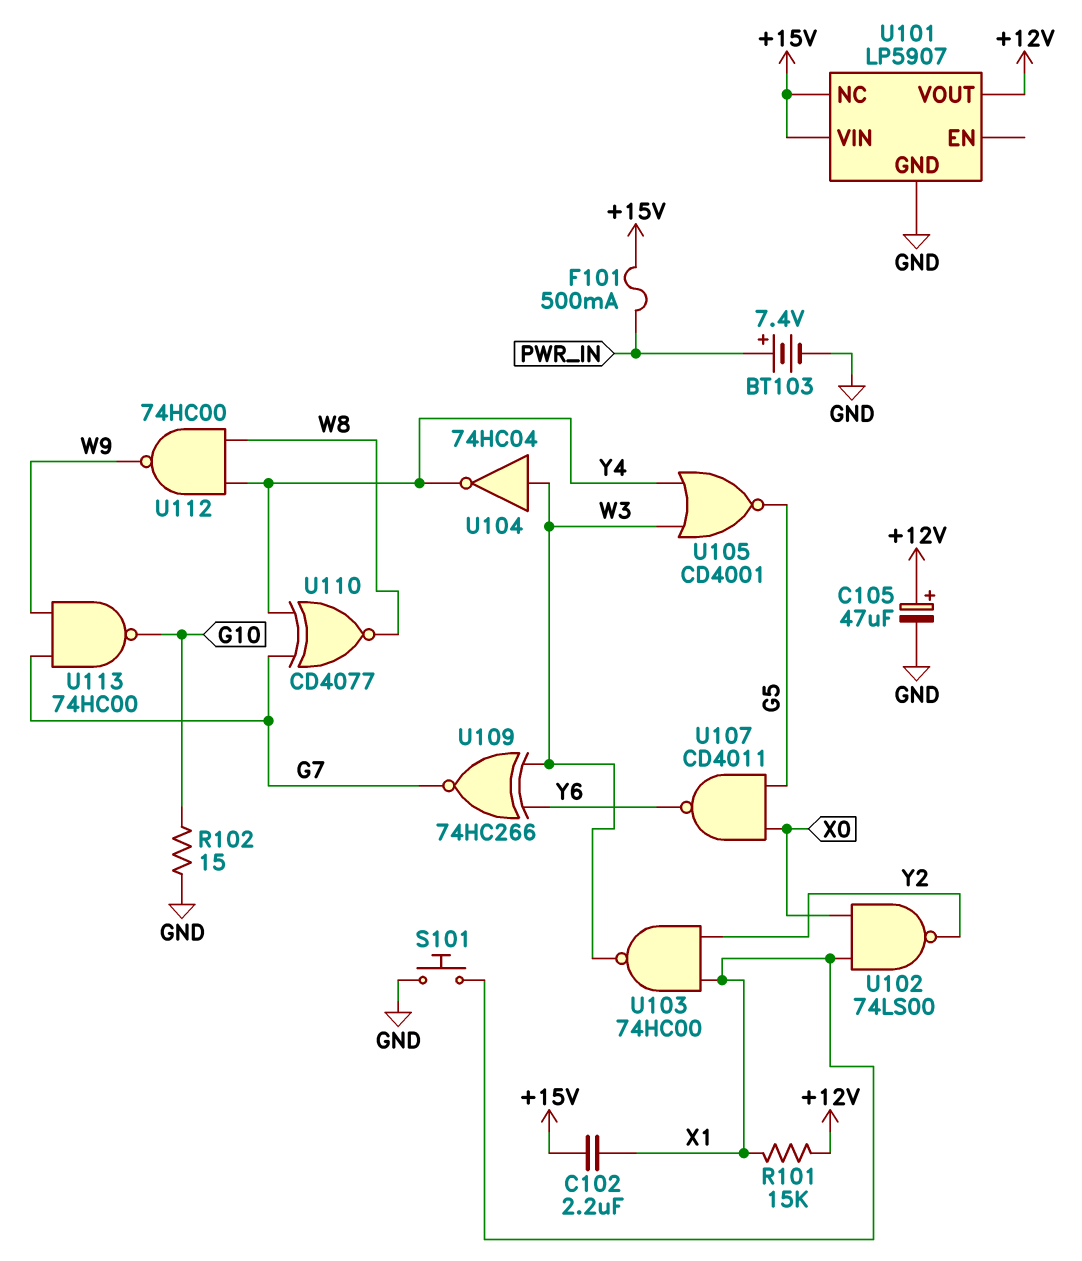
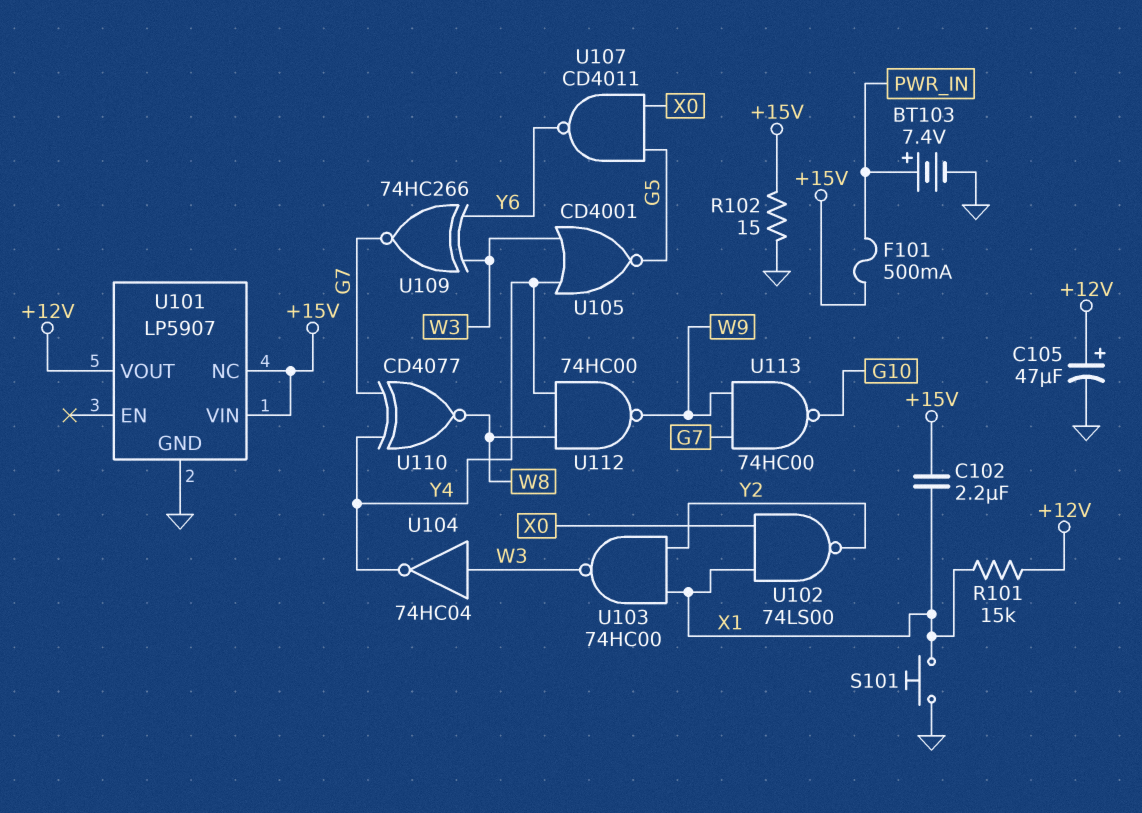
R102: 15 (G10, GND) -> 15 (+15V, GND)

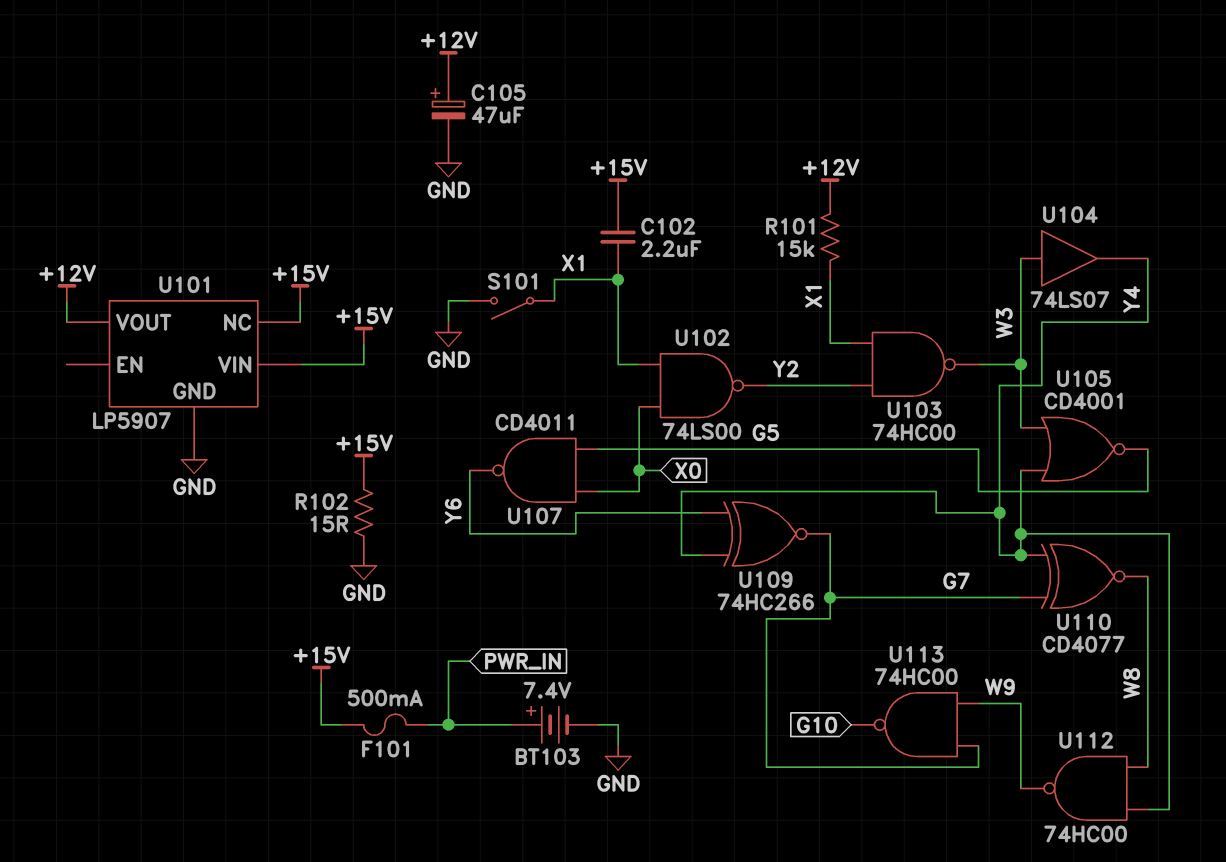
S101: button (GND, X1) -> switch (GND, X1)
U104: NOT 74HC04 (in W3, out Y4) -> buffer 74LS07 (in W3, out Y4)
U109: XNOR 74HC266 (in W3, in Y6, out G7) -> XNOR 74HC266 (in Y4, in Y6, out G7)

